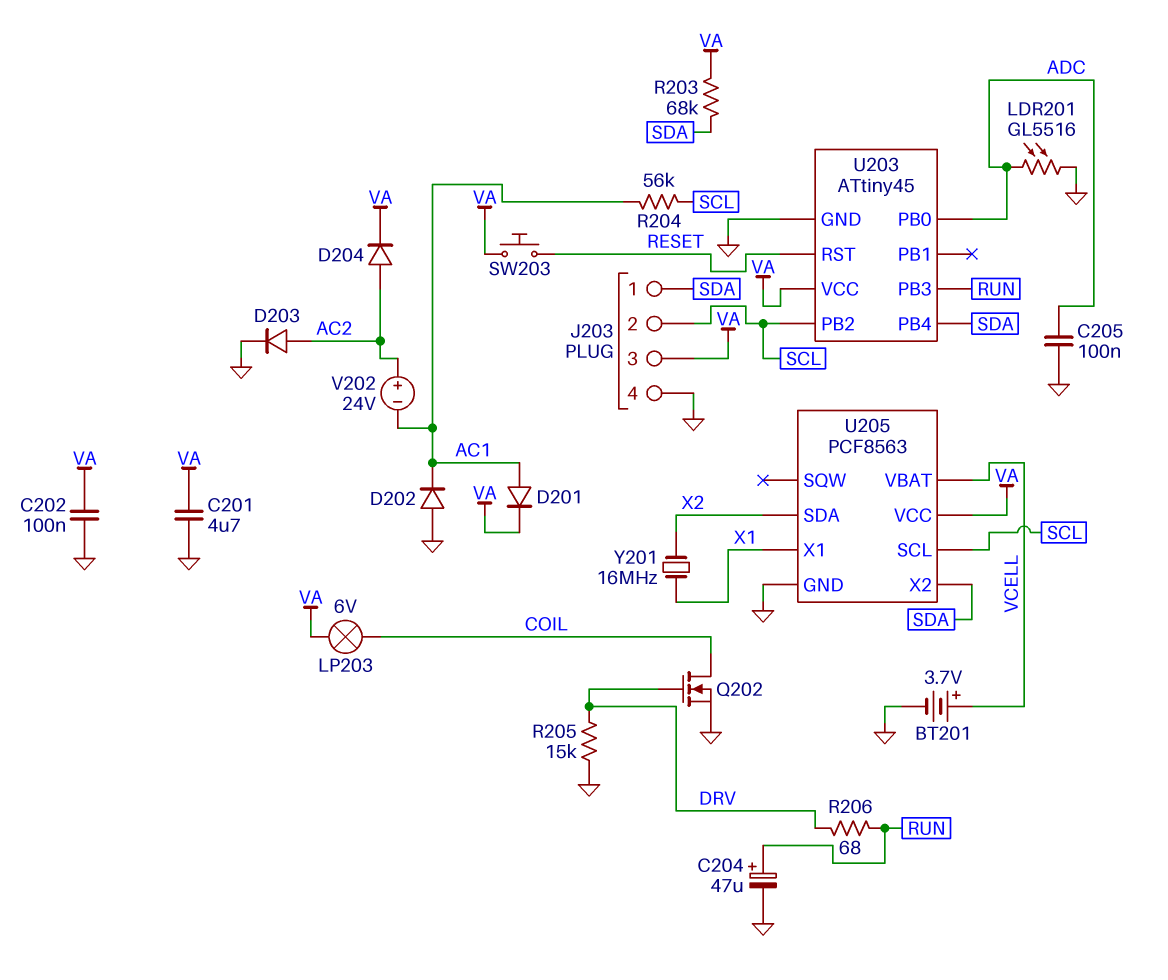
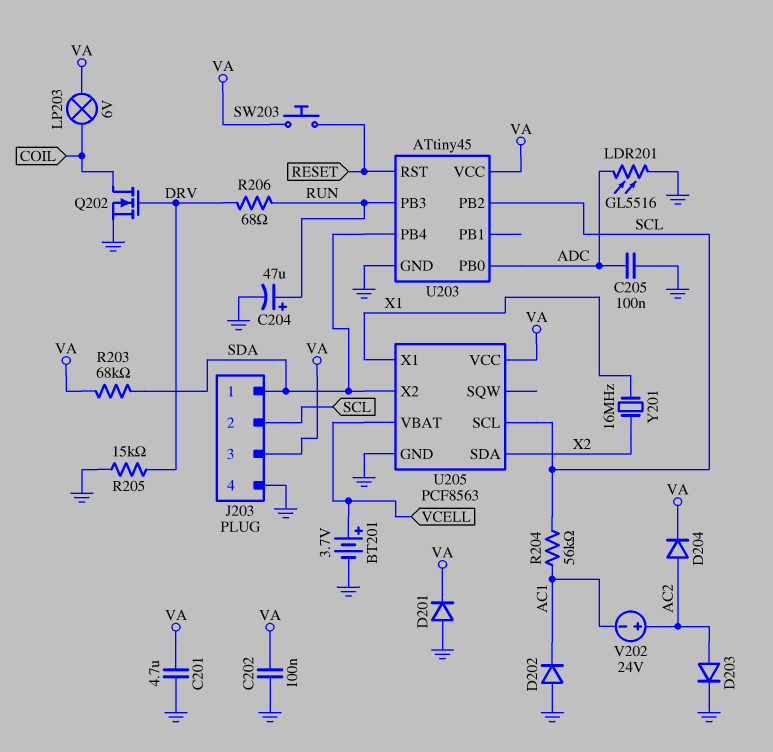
D201: diode (A AC1, K VA) -> diode (A GND, K VA)

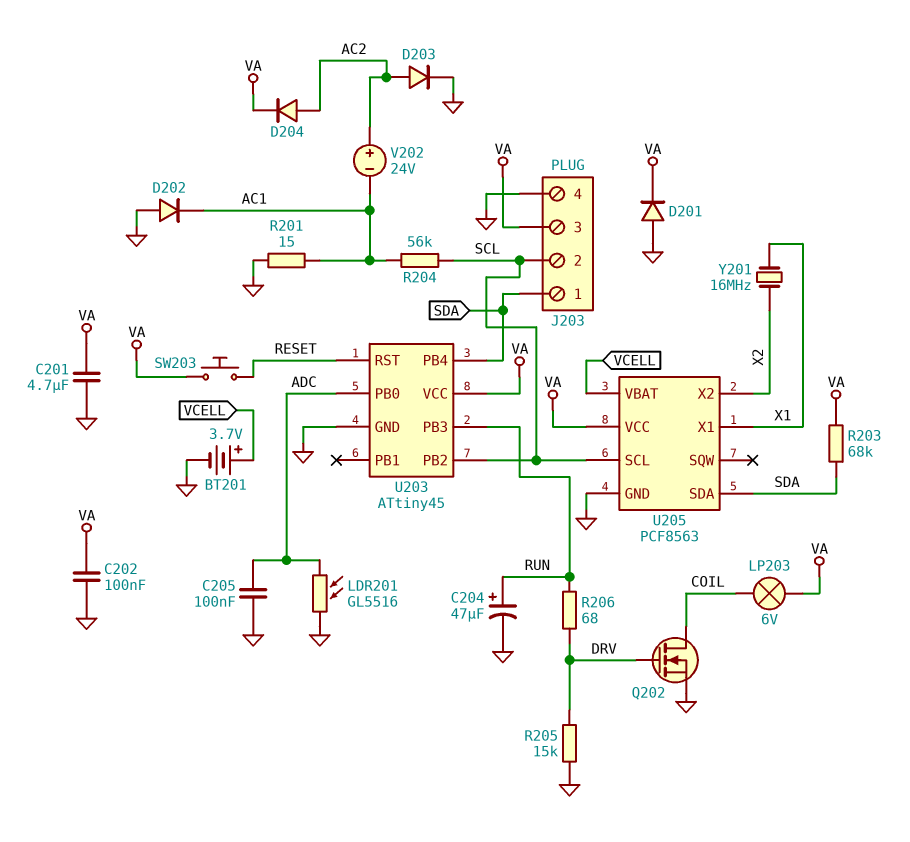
R201: none -> 15 (AC1, GND)
U205 pin SDA: X2 -> SDA
U205 pin X2: SDA -> X2

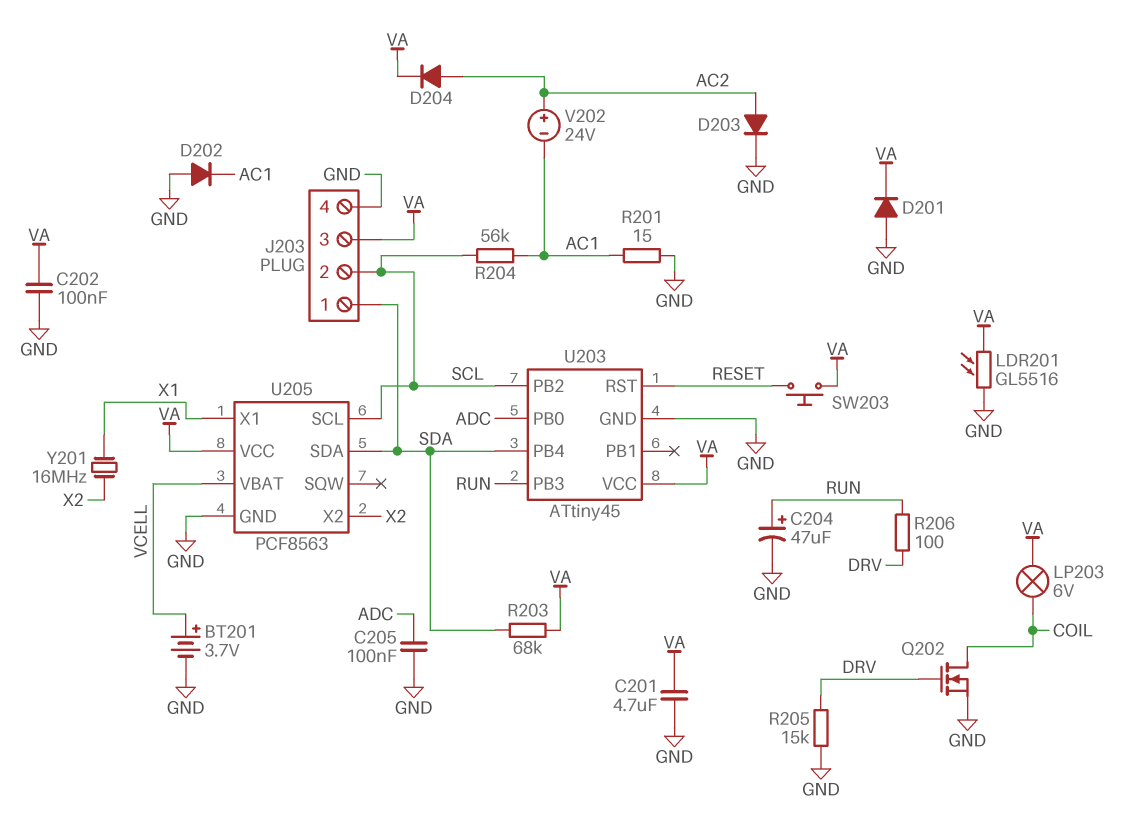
LDR201: GL5516 (ADC, GND) -> GL5516 (GND, VA)
R206: 68 (DRV, RUN) -> 100 (DRV, RUN)

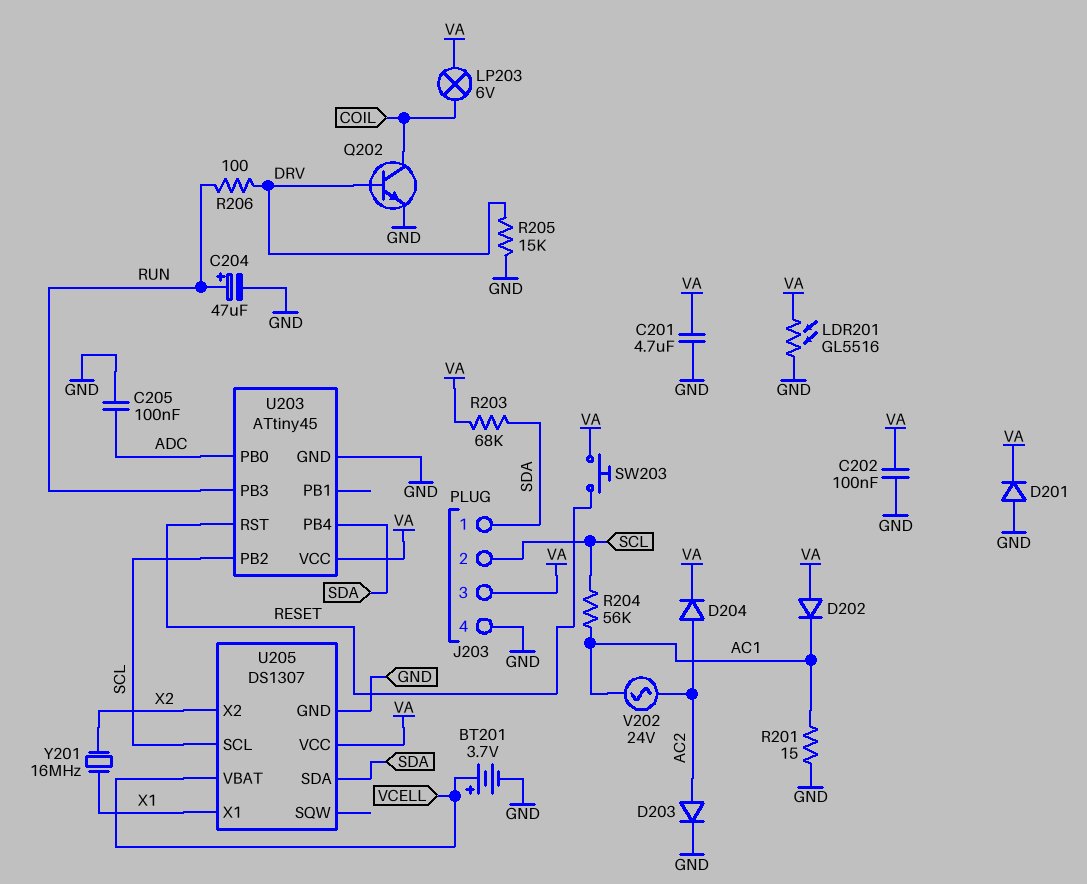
D202: diode (A GND, K AC1) -> diode (A VA, K AC1)
Q202: NMOS (G DRV, D COIL, S GND) -> NPN (B DRV, C COIL, E GND)
U205: PCF8563 -> DS1307
V202: 24V (plus AC2, minus AC1) -> AC 24V (AC1, AC2)

